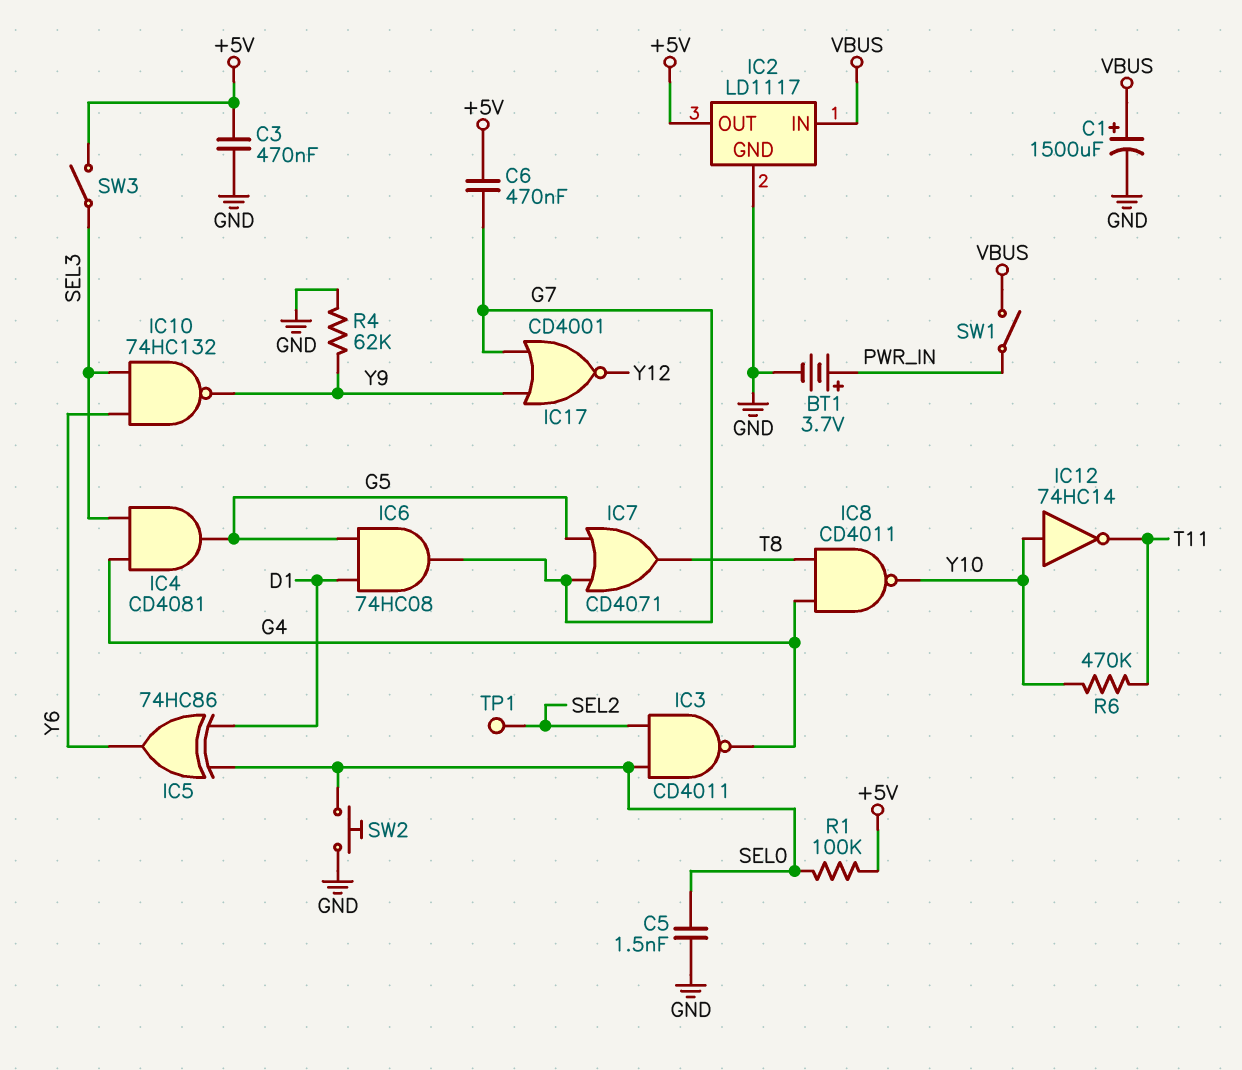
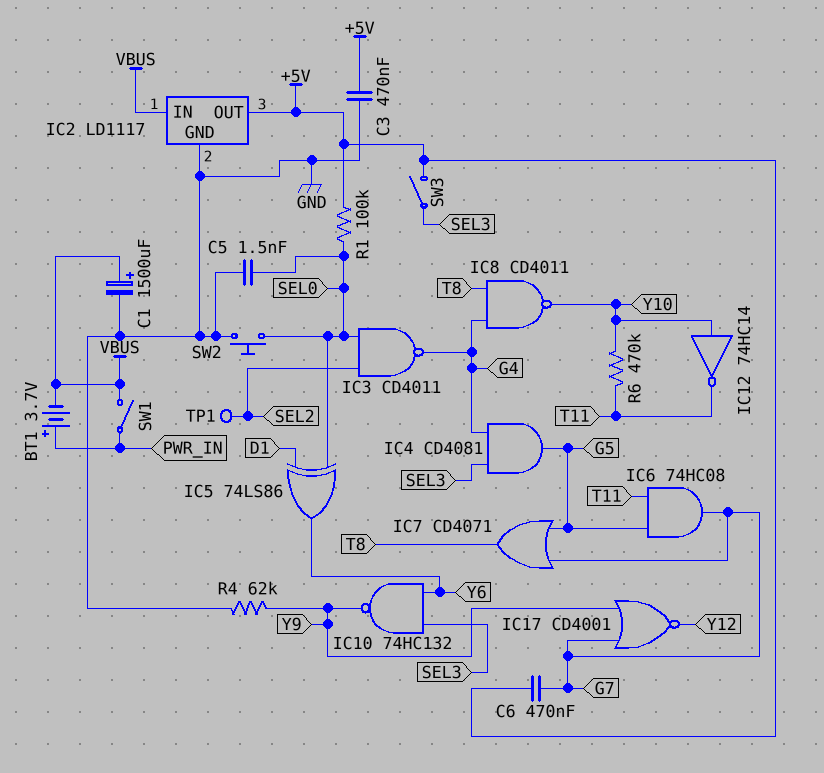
BT1: 3.7V (plus PWR_IN, minus GND) -> 3.7V (plus PWR_IN, minus VBUS)
IC5: XOR 74HC86 (in D1, in SEL0, out Y6) -> XOR 74LS86 (in D1, in SEL0, out Y6)
IC6: AND 74HC08 (in D1, in G5, out G7) -> AND 74HC08 (in G5, in T11, out G7)

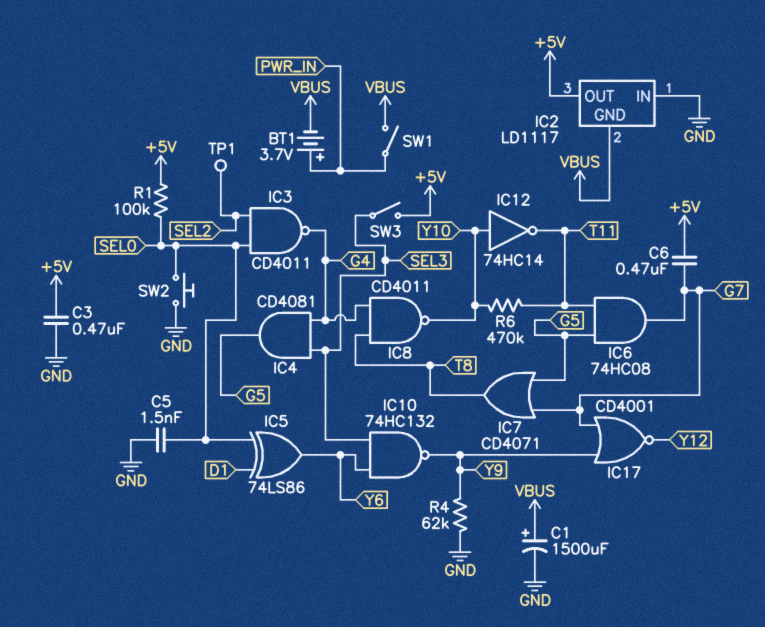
IC2 pin GND: GND -> VBUS
IC2 pin IN: VBUS -> GND

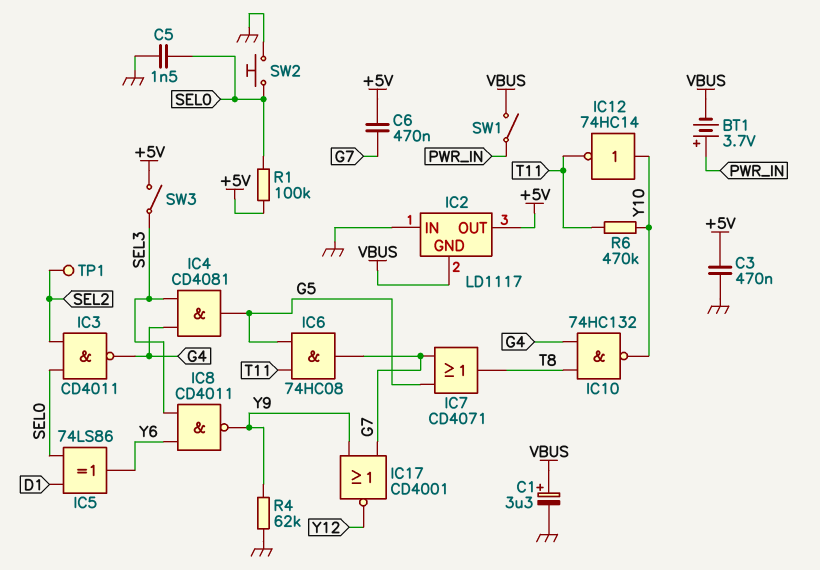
C1: 1500uF (plus VBUS, minus GND) -> 3.3uF (plus VBUS, minus GND)
IC8: NAND CD4011 (in G4, in T8, out Y10) -> NAND CD4011 (in SEL3, in Y6, out Y9)
IC10: NAND 74HC132 (in SEL3, in Y6, out Y9) -> NAND 74HC132 (in G4, in T8, out Y10)

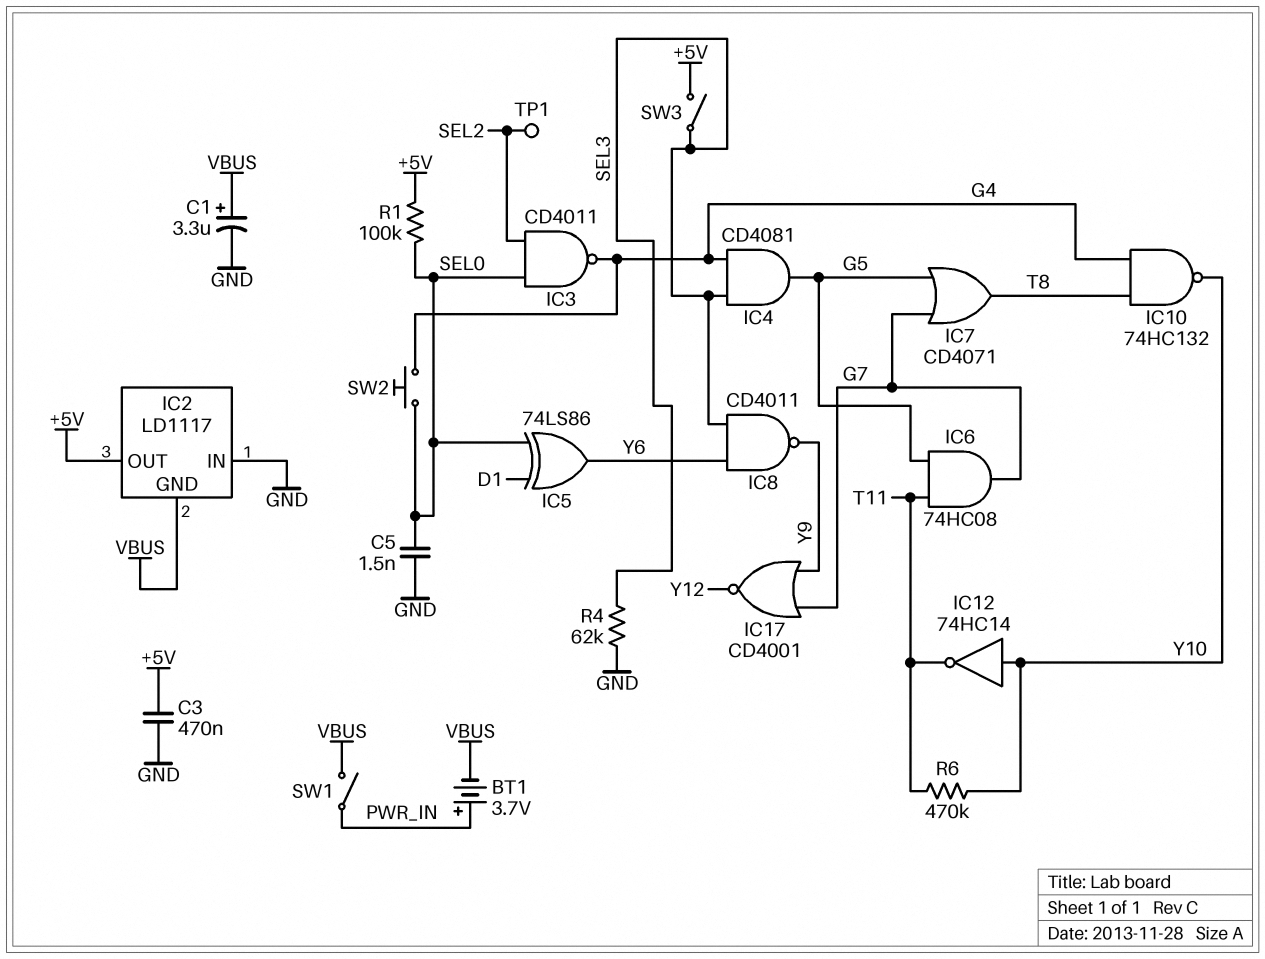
C6: 470nF (+5V, G7) -> none
R4: 62k (GND, Y9) -> 62k (GND, SEL3)
SW2: button (GND, SEL0) -> button (G4, SEL0)

